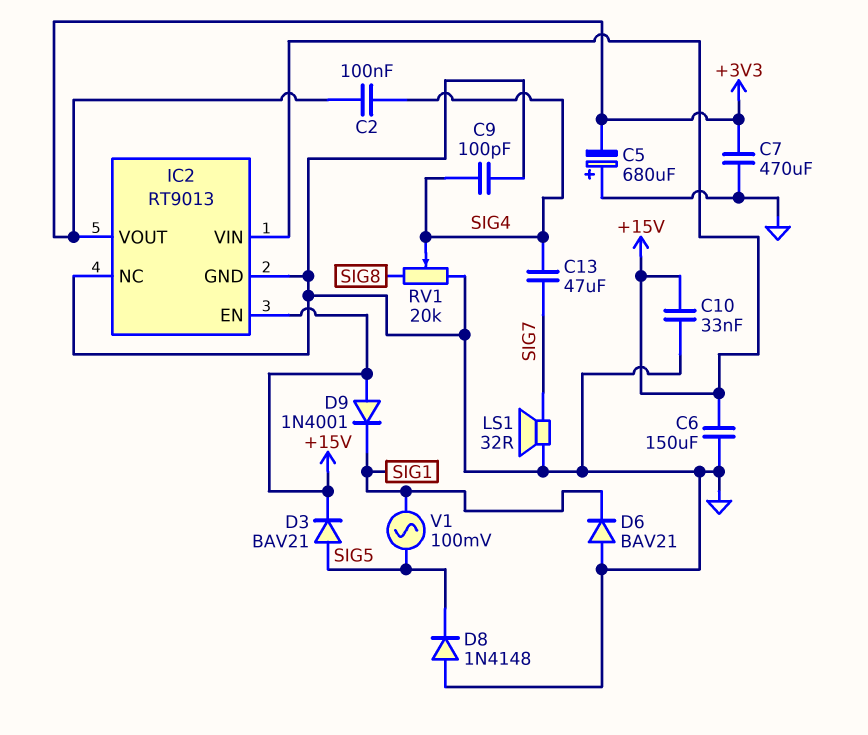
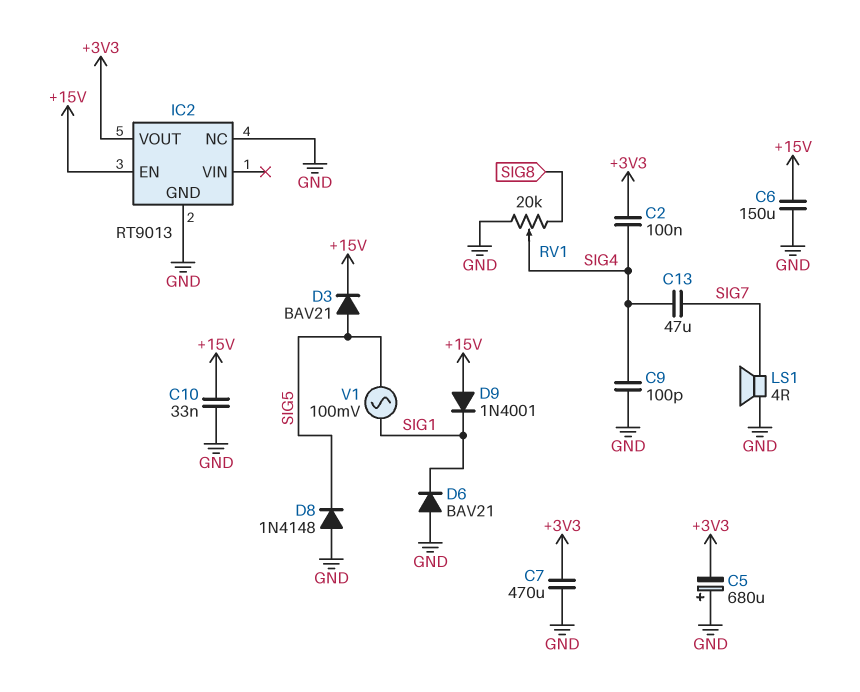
IC2 pin VIN: +15V -> none
LS1: speaker 32R (GND, SIG7) -> speaker 4R (GND, SIG7)

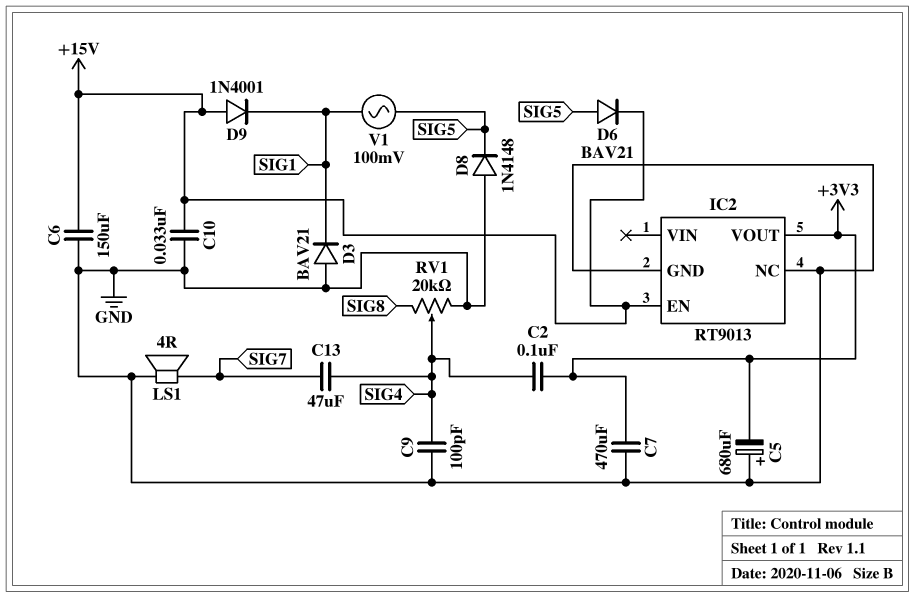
D3: diode BAV21 (A SIG5, K +15V) -> diode BAV21 (A GND, K SIG1)
D6: diode BAV21 (A GND, K SIG1) -> diode BAV21 (A SIG5, K +15V)

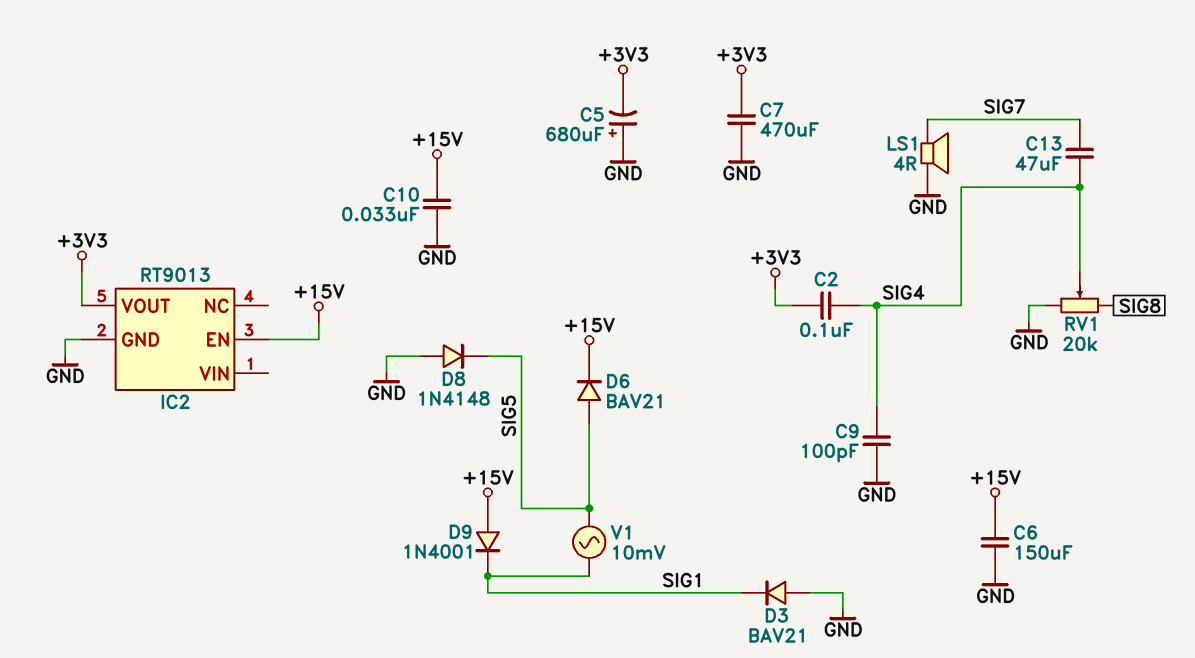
IC2 pin NC: GND -> none
V1: AC 100mV (SIG1, SIG5) -> AC 10mV (SIG1, SIG5)

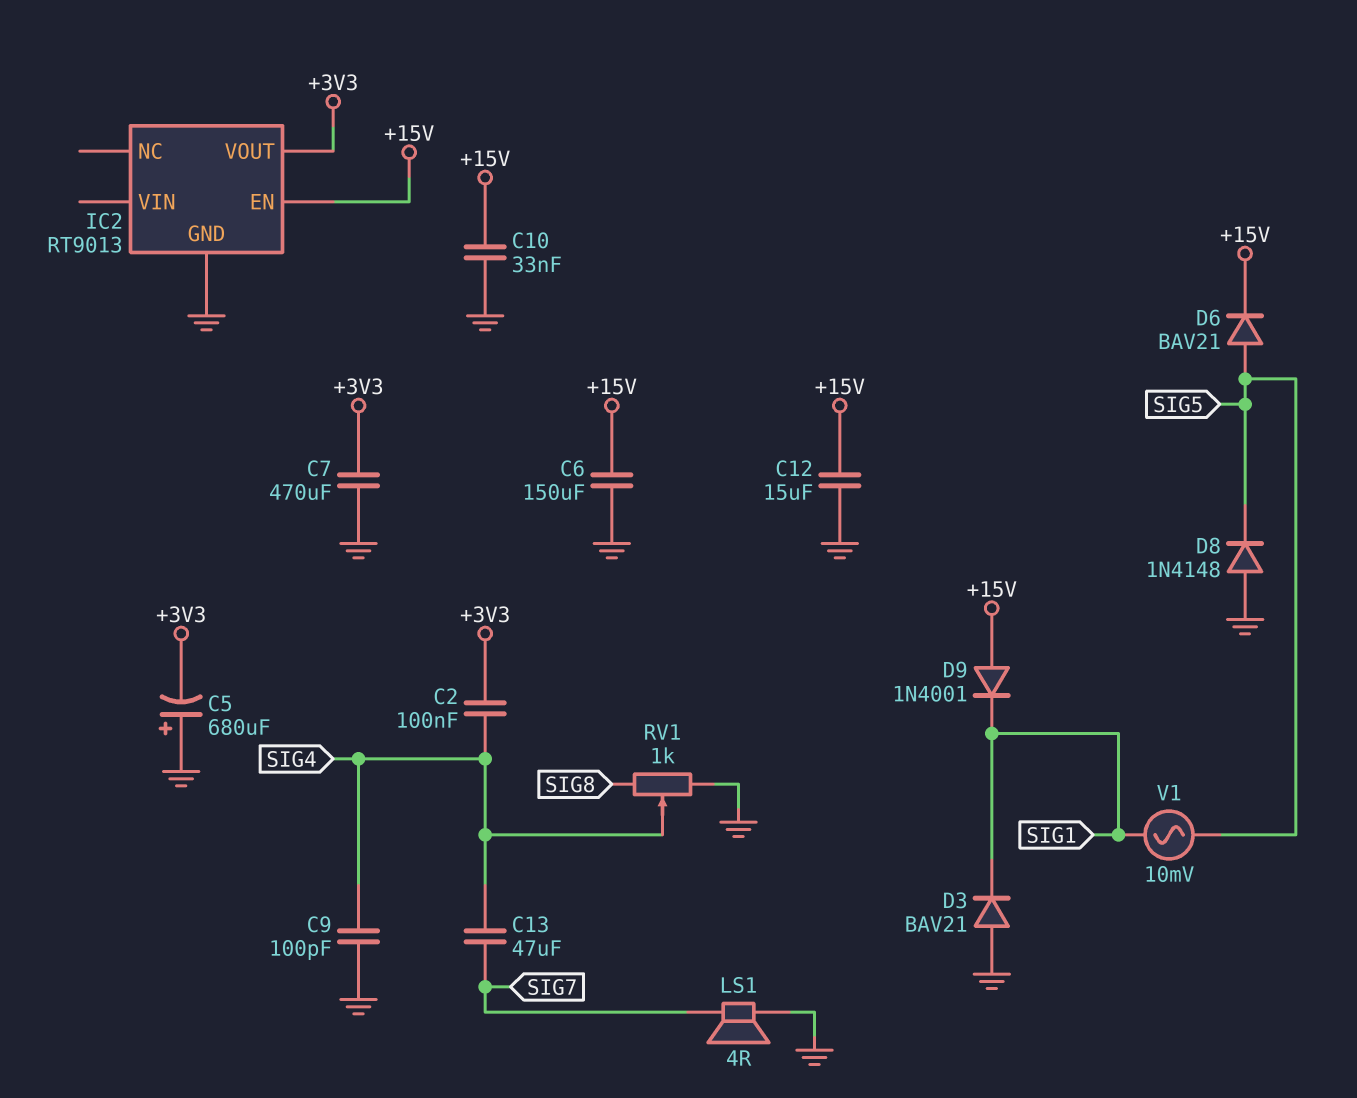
C12: none -> 15uF (+15V, GND)
RV1: 20k (GND, SIG8, wiper SIG4) -> 1k (GND, SIG8, wiper SIG4)

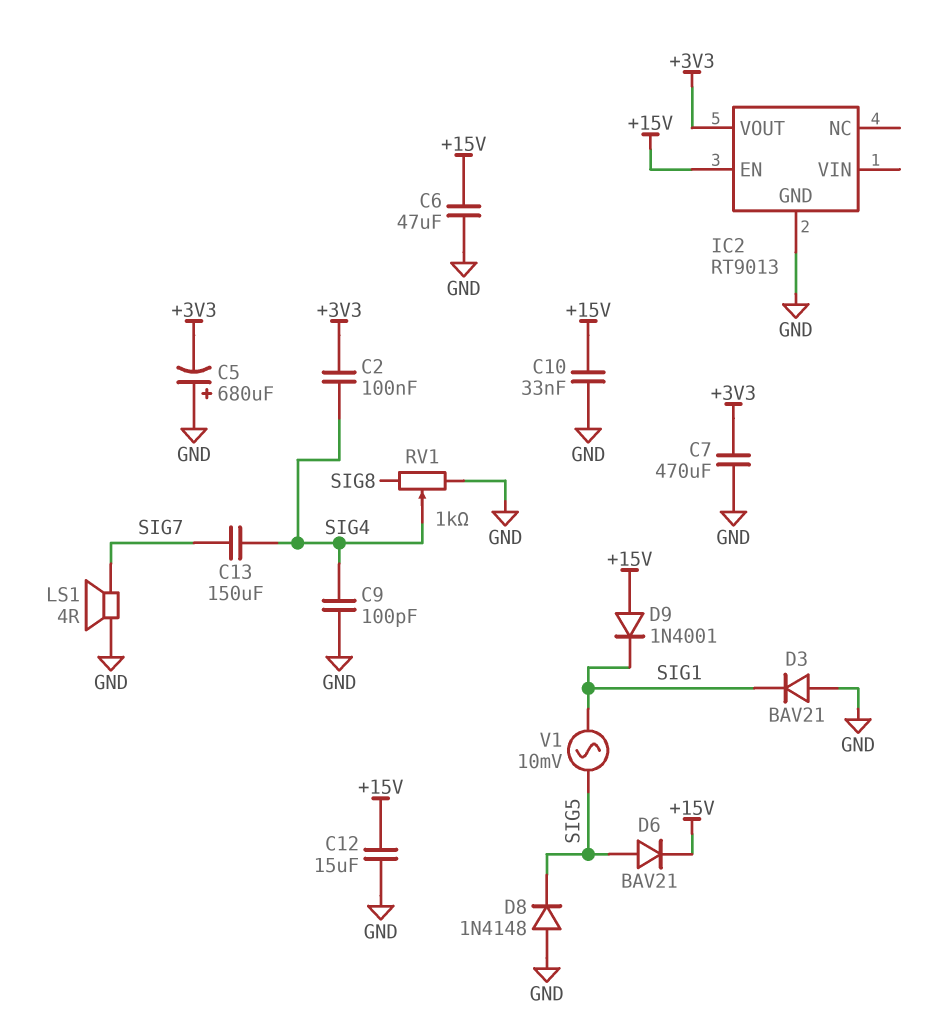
C6: 150uF (+15V, GND) -> 47uF (+15V, GND)
C13: 47uF (SIG4, SIG7) -> 150uF (SIG4, SIG7)

